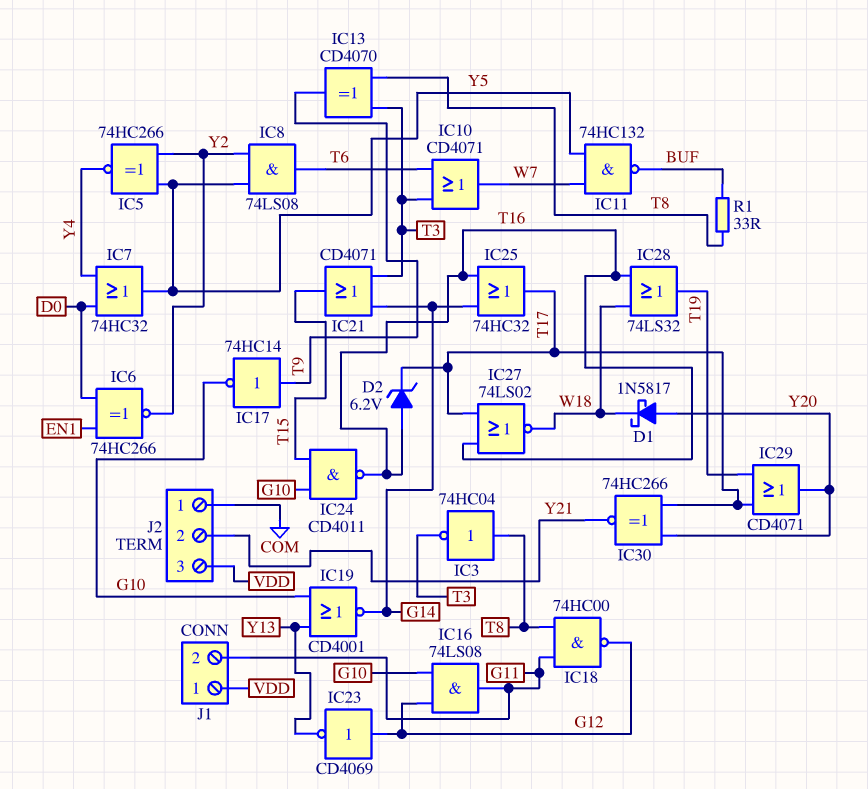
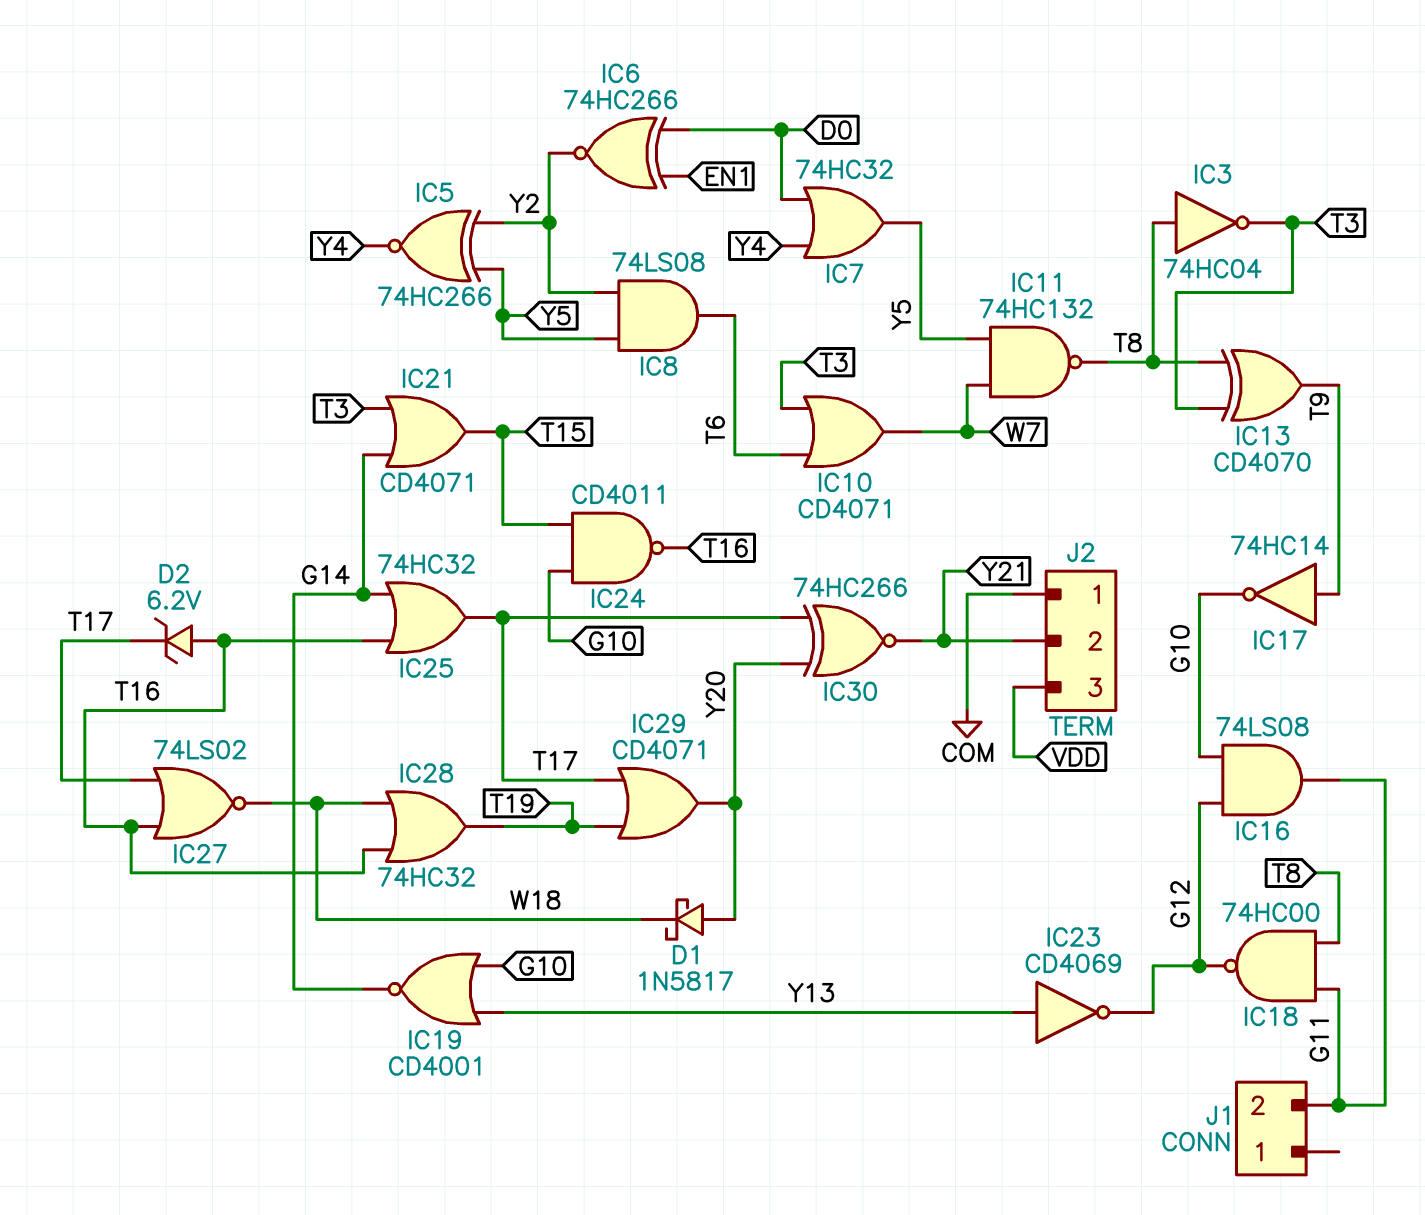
IC11: NAND 74HC132 (in W7, in Y5, out BUF) -> NAND 74HC132 (in W7, in Y5, out T8)
IC23: NOT CD4069 (in G12, out Y13) -> NOT CD4069 (in Y13, out G12)
IC28: OR 74LS32 (in T16, in W18, out T19) -> OR 74HC32 (in T16, in W18, out T19)
J1 pin 1: VDD -> none
R1: 33 (BUF, T8) -> none

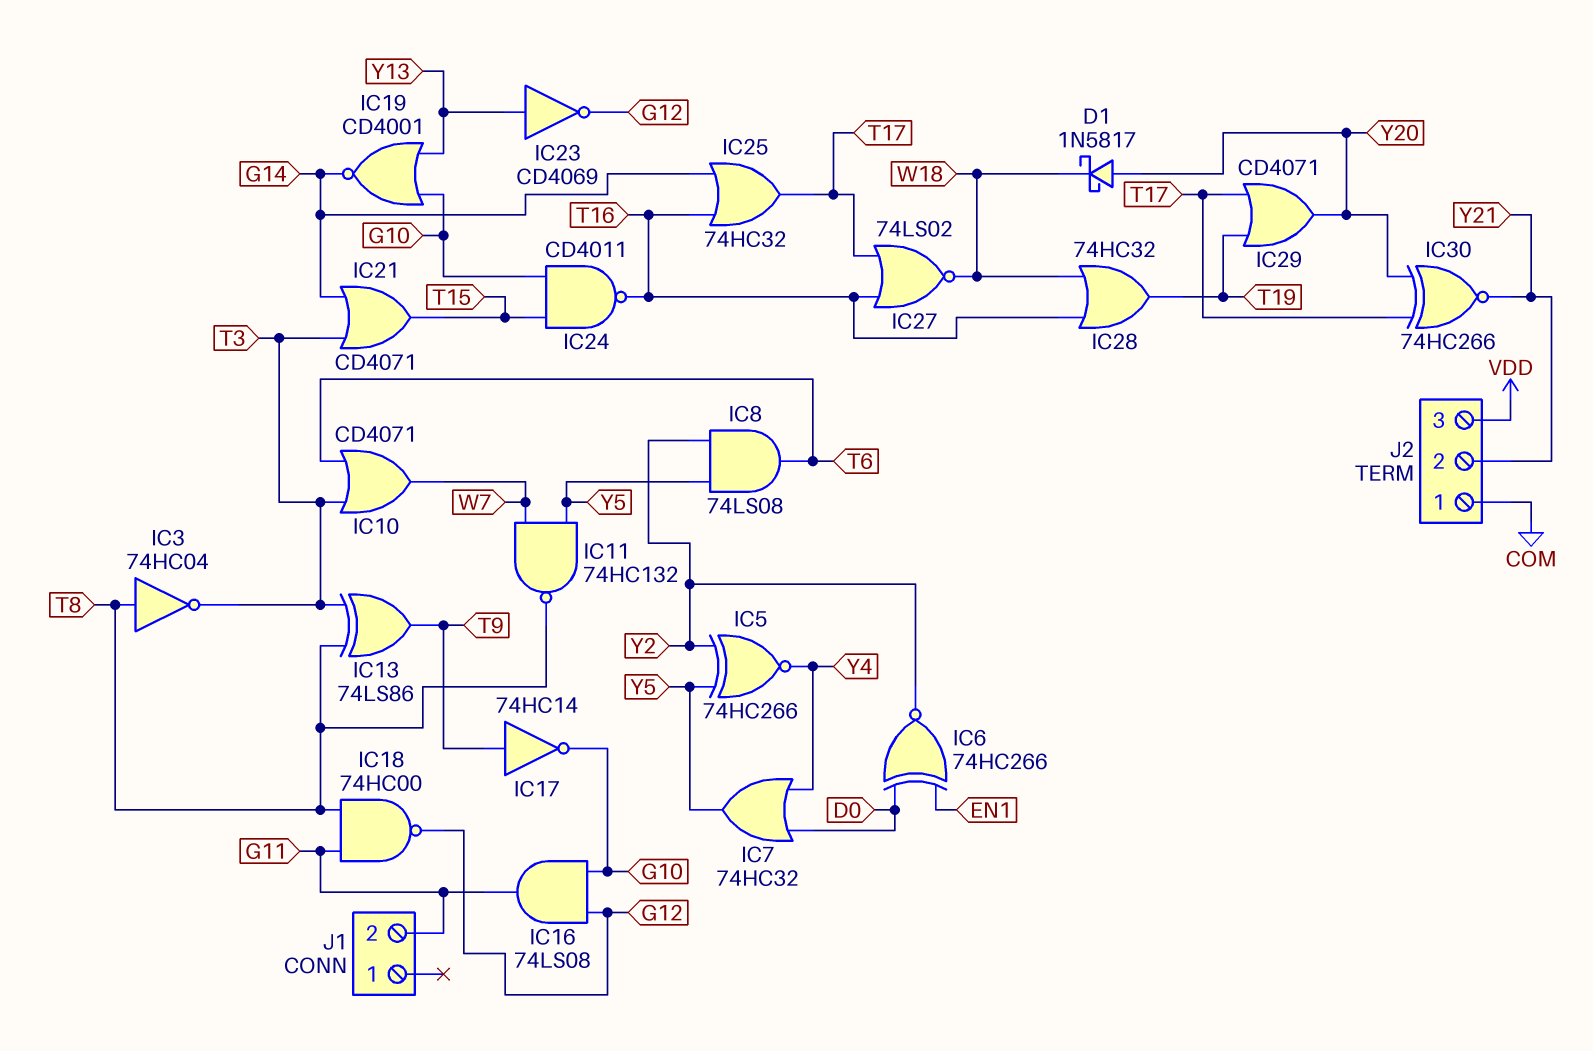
D2: zener 6.2V (A T16, K T17) -> none
IC13: XOR CD4070 (in T3, in T8, out T9) -> XOR 74LS86 (in T3, in T8, out T9)

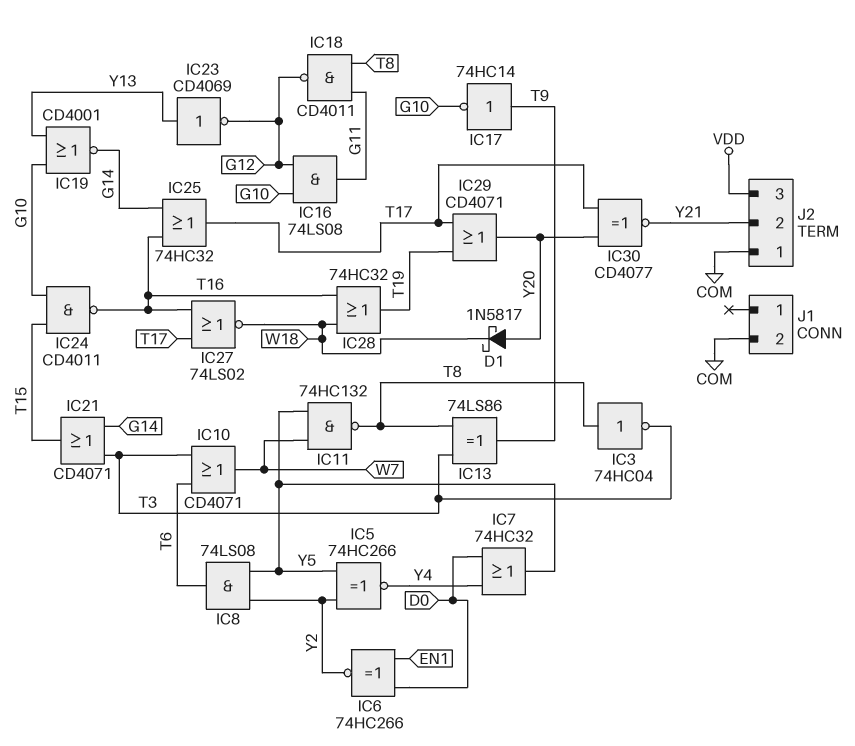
IC18: NAND 74HC00 (in G11, in T8, out G12) -> NAND CD4011 (in G11, in T8, out G12)
IC30: XNOR 74HC266 (in T17, in Y20, out Y21) -> XNOR CD4077 (in T17, in Y20, out Y21)
J1 pin 2: G11 -> COM

